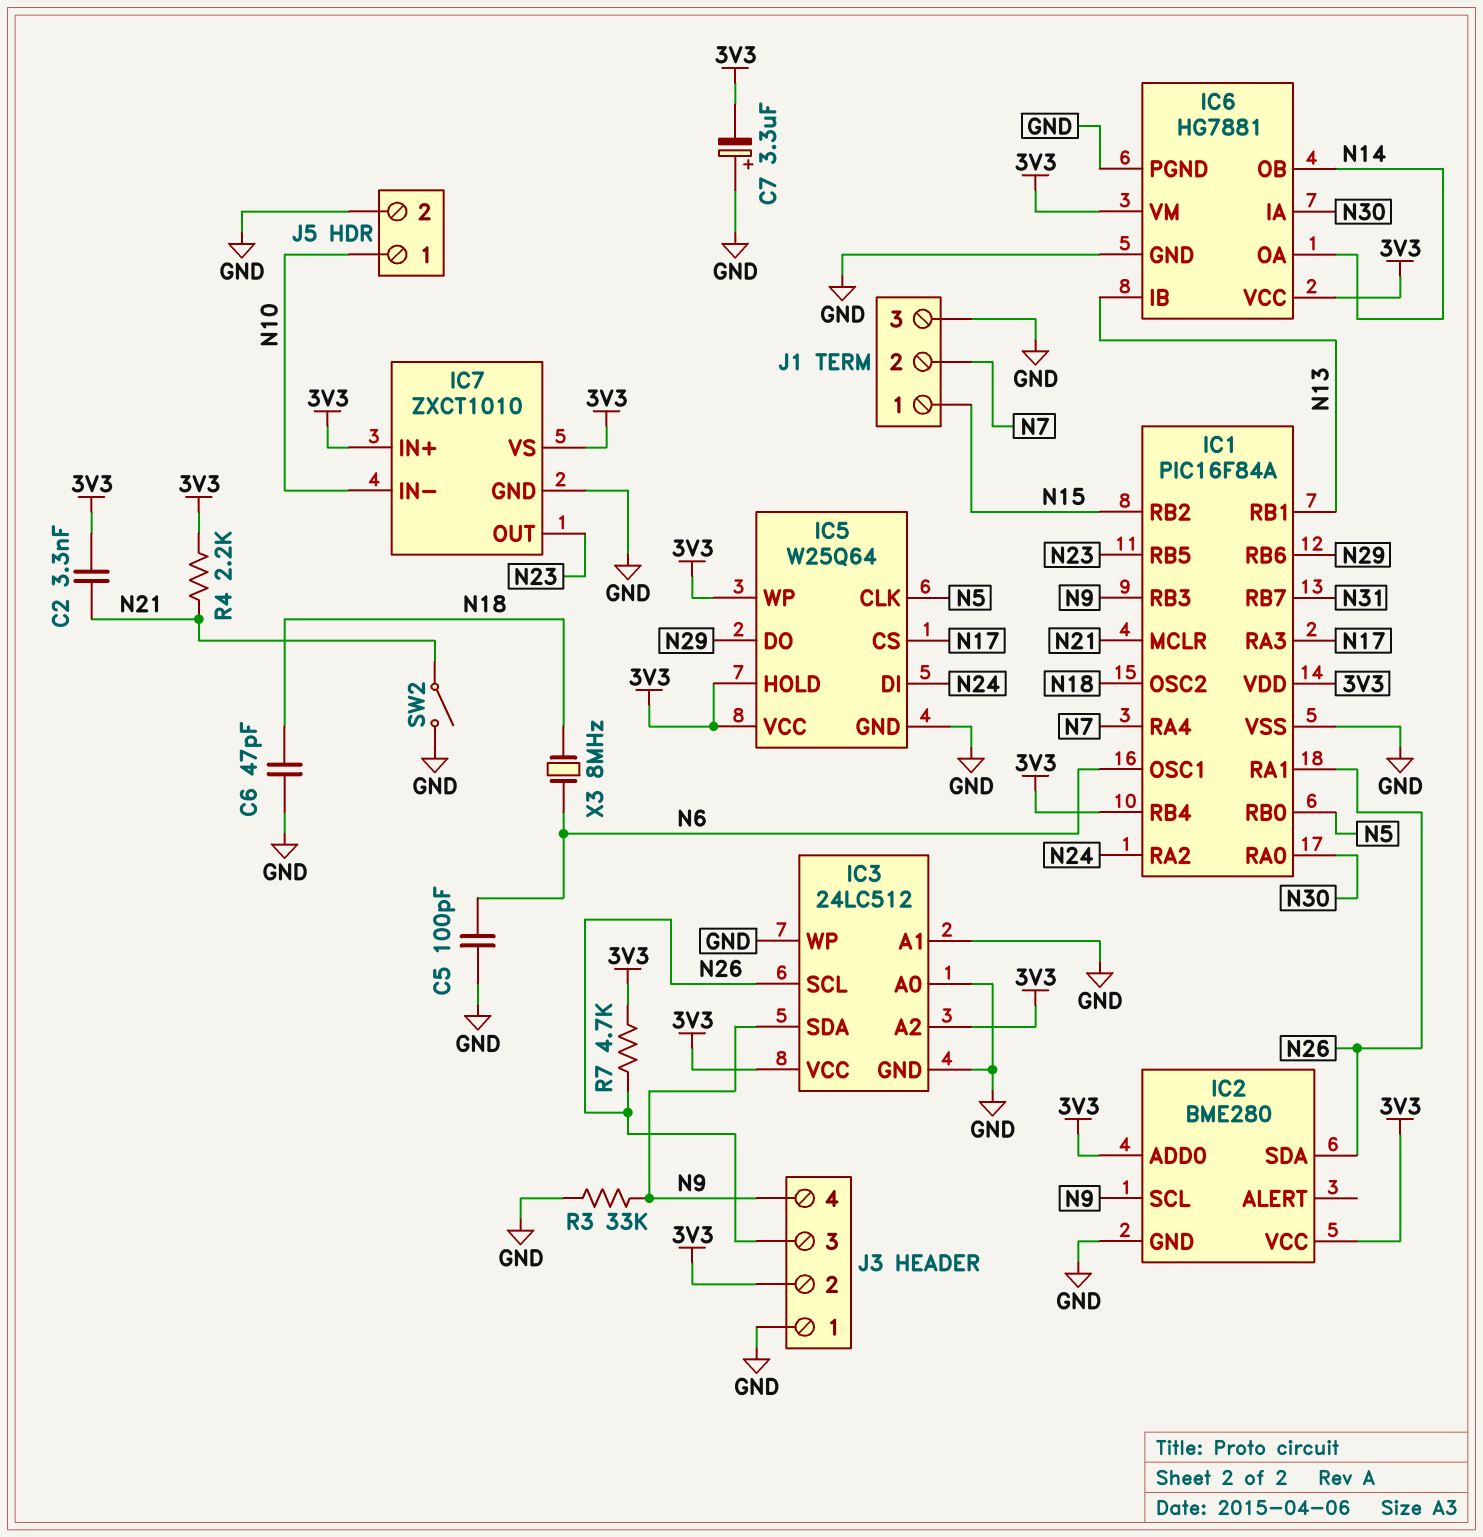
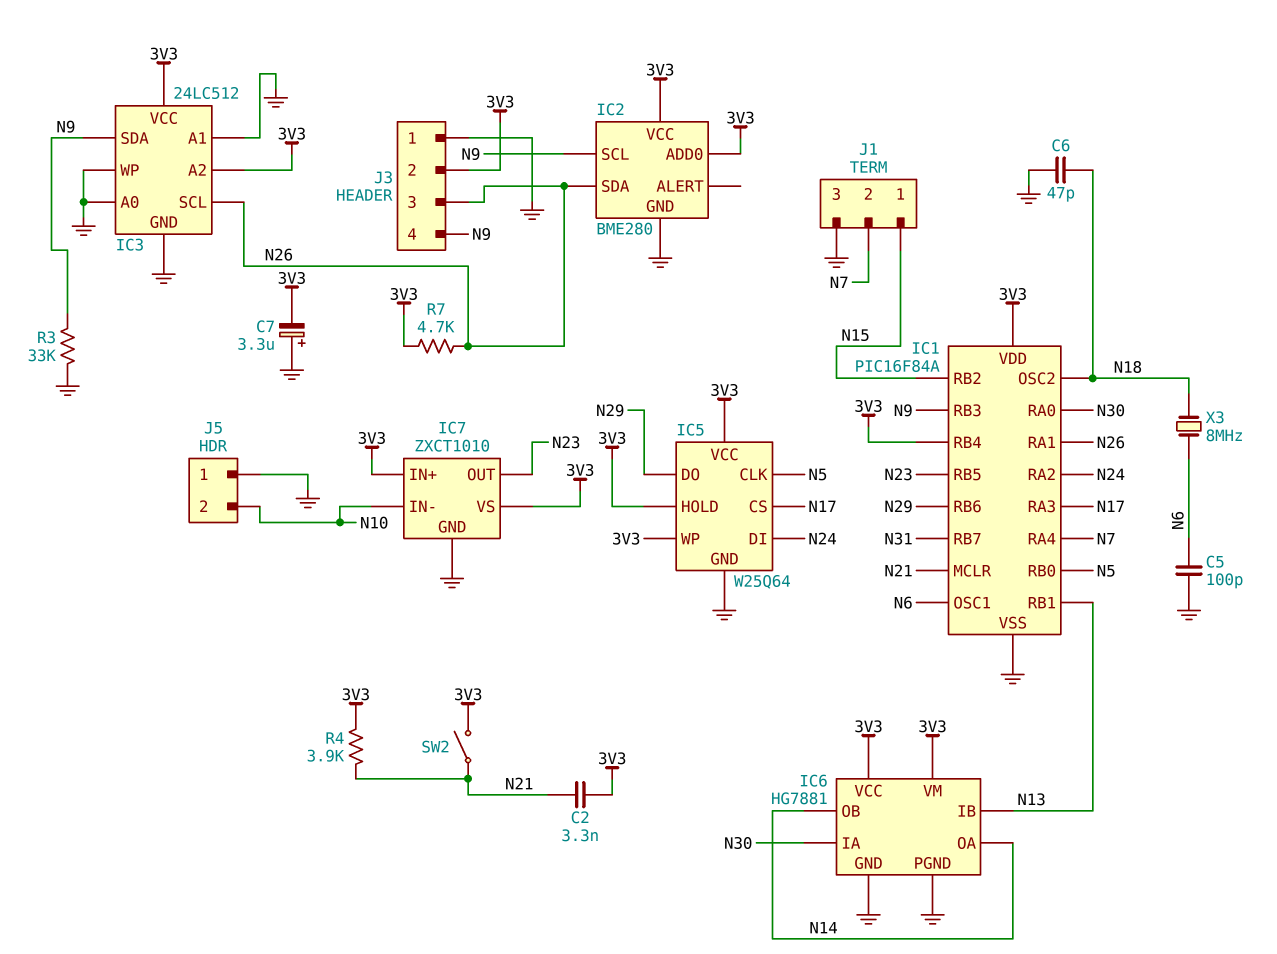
J5 pin 1: N10 -> GND
J5 pin 2: GND -> N10
R4: 2.2k (3V3, N21) -> 3.9k (3V3, N21)
SW2: switch (GND, N21) -> switch (3V3, N21)

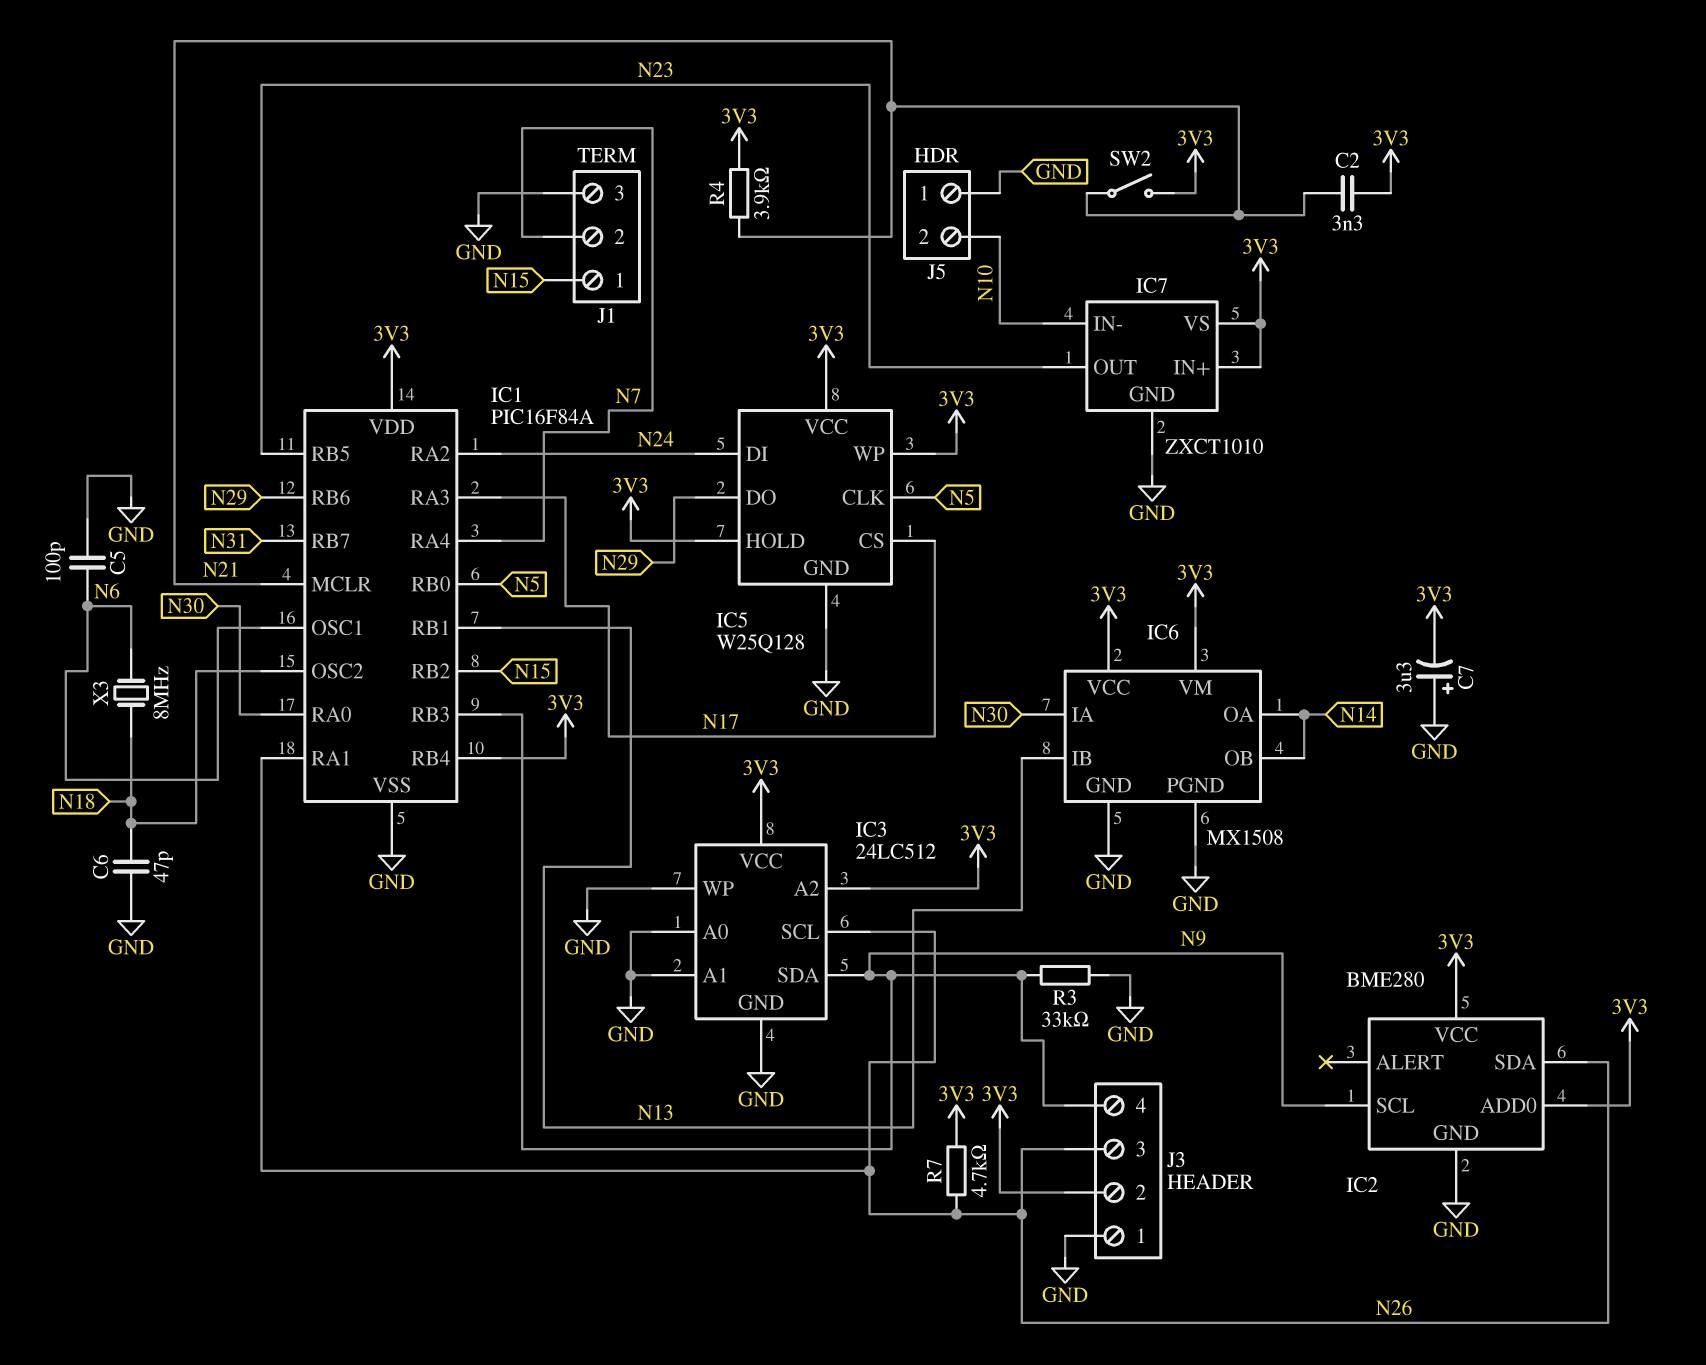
IC5: W25Q64 -> W25Q128
IC6: HG7881 -> MX1508

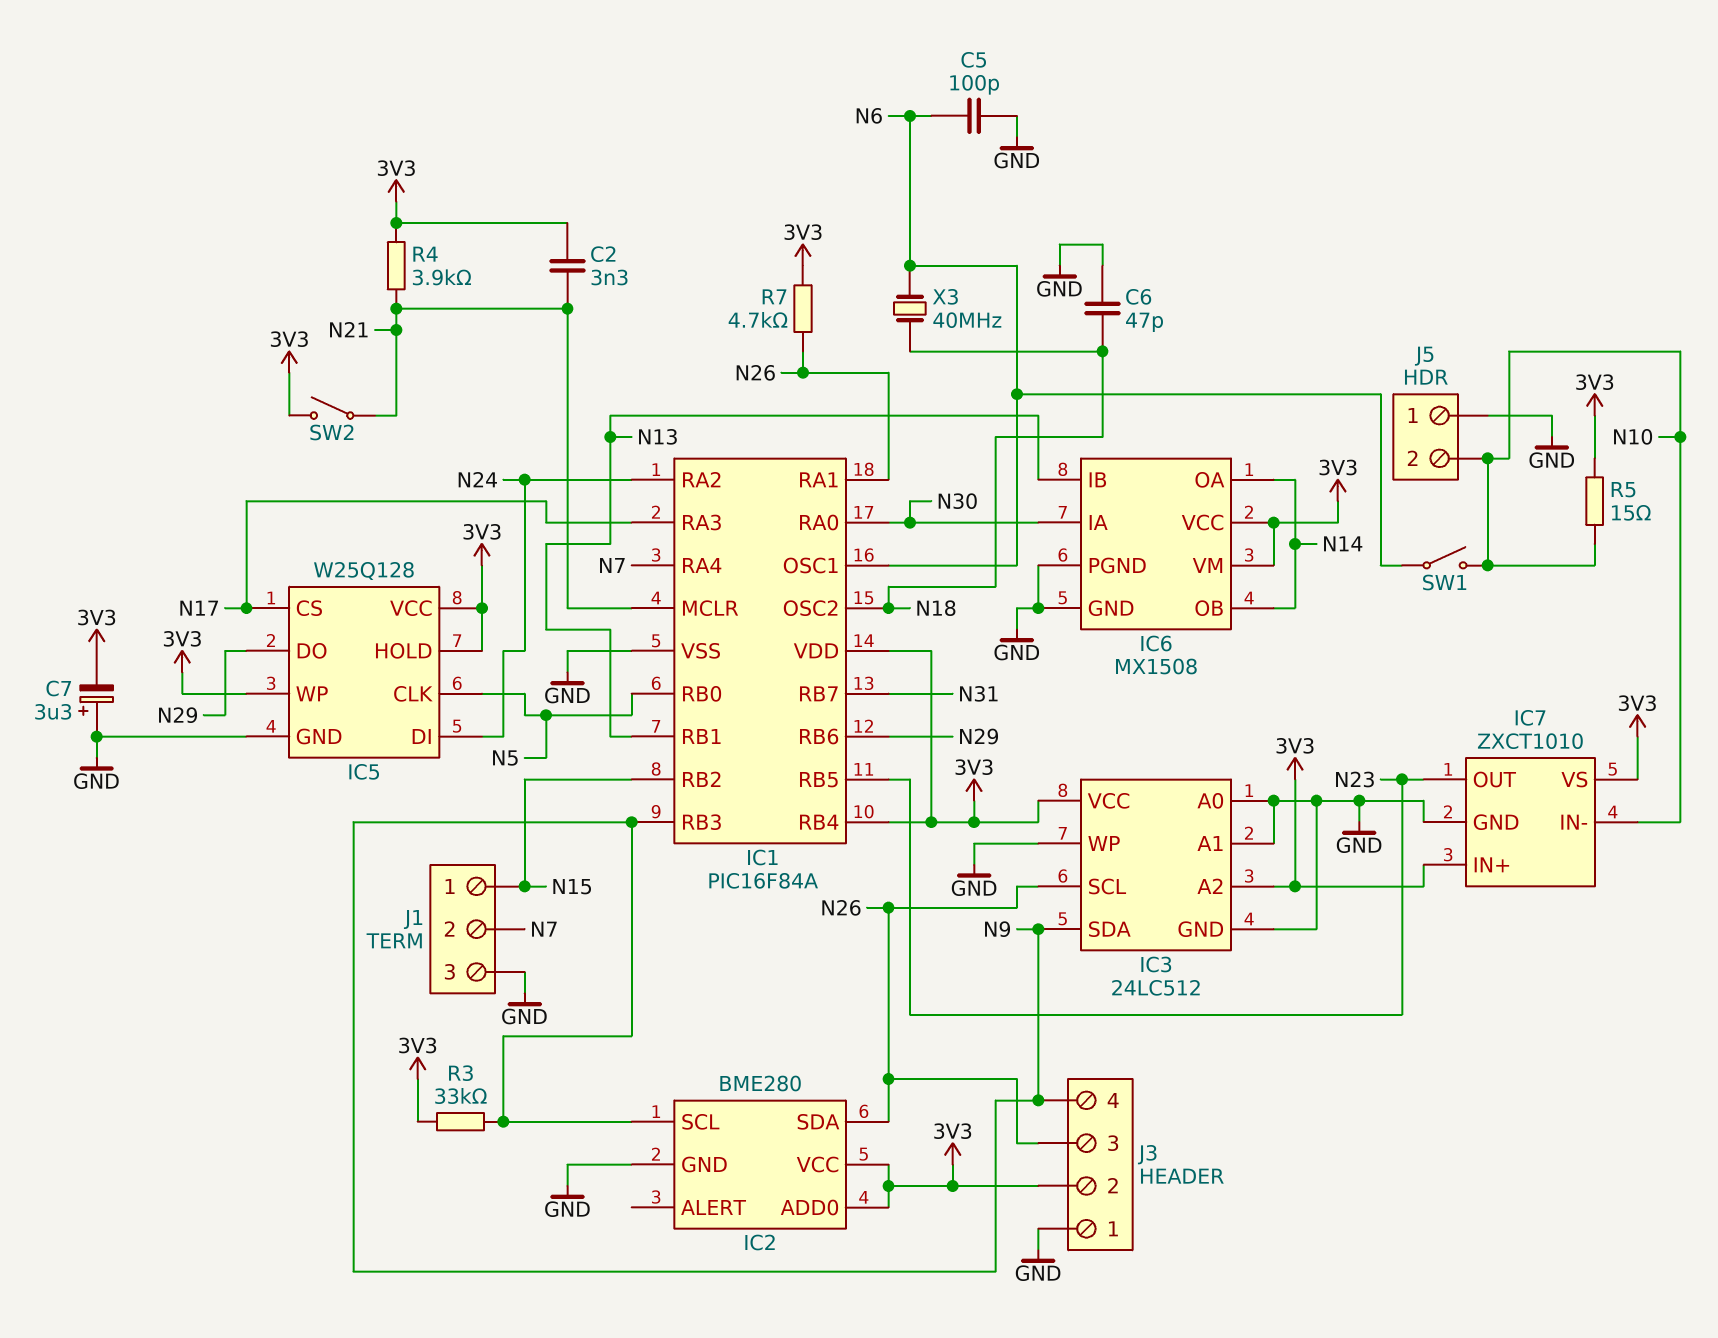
R3: 33k (GND, N9) -> 33k (3V3, N9)
R5: none -> 15 (3V3, N10)
SW1: none -> switch (N6, N10)
X3: 8MHz (N6, N18) -> 40MHz (N6, N18)

